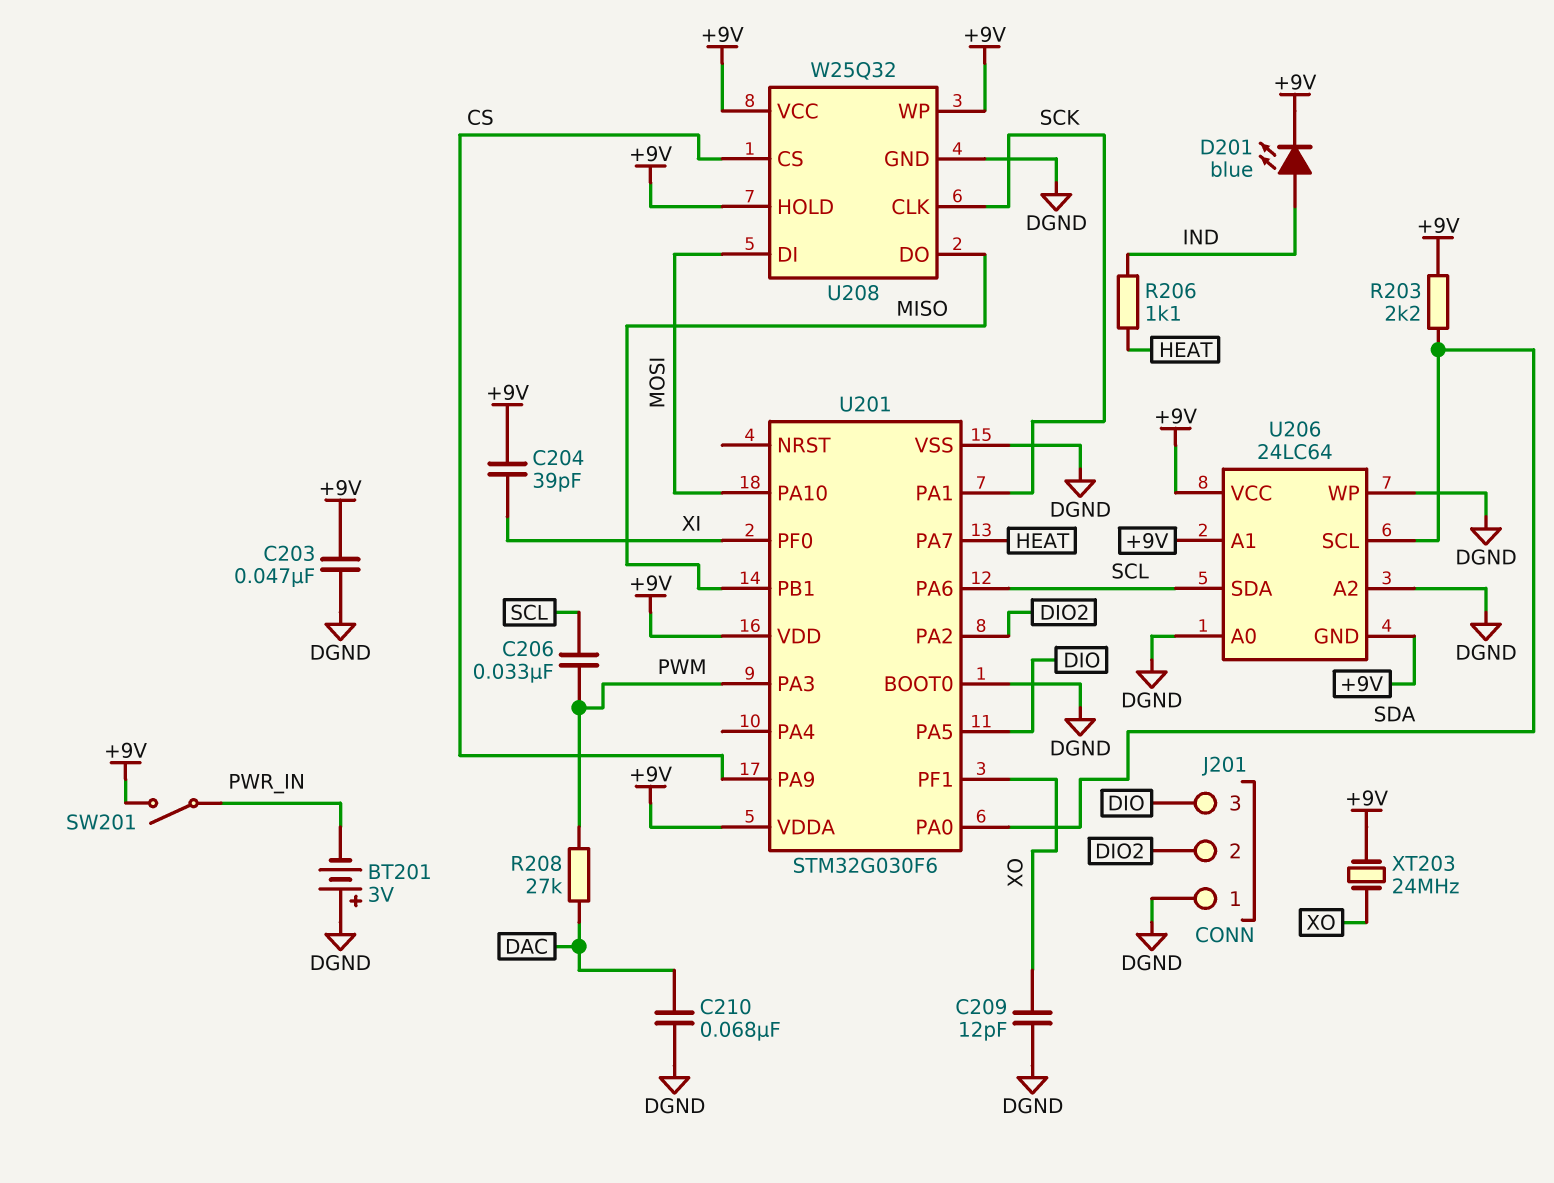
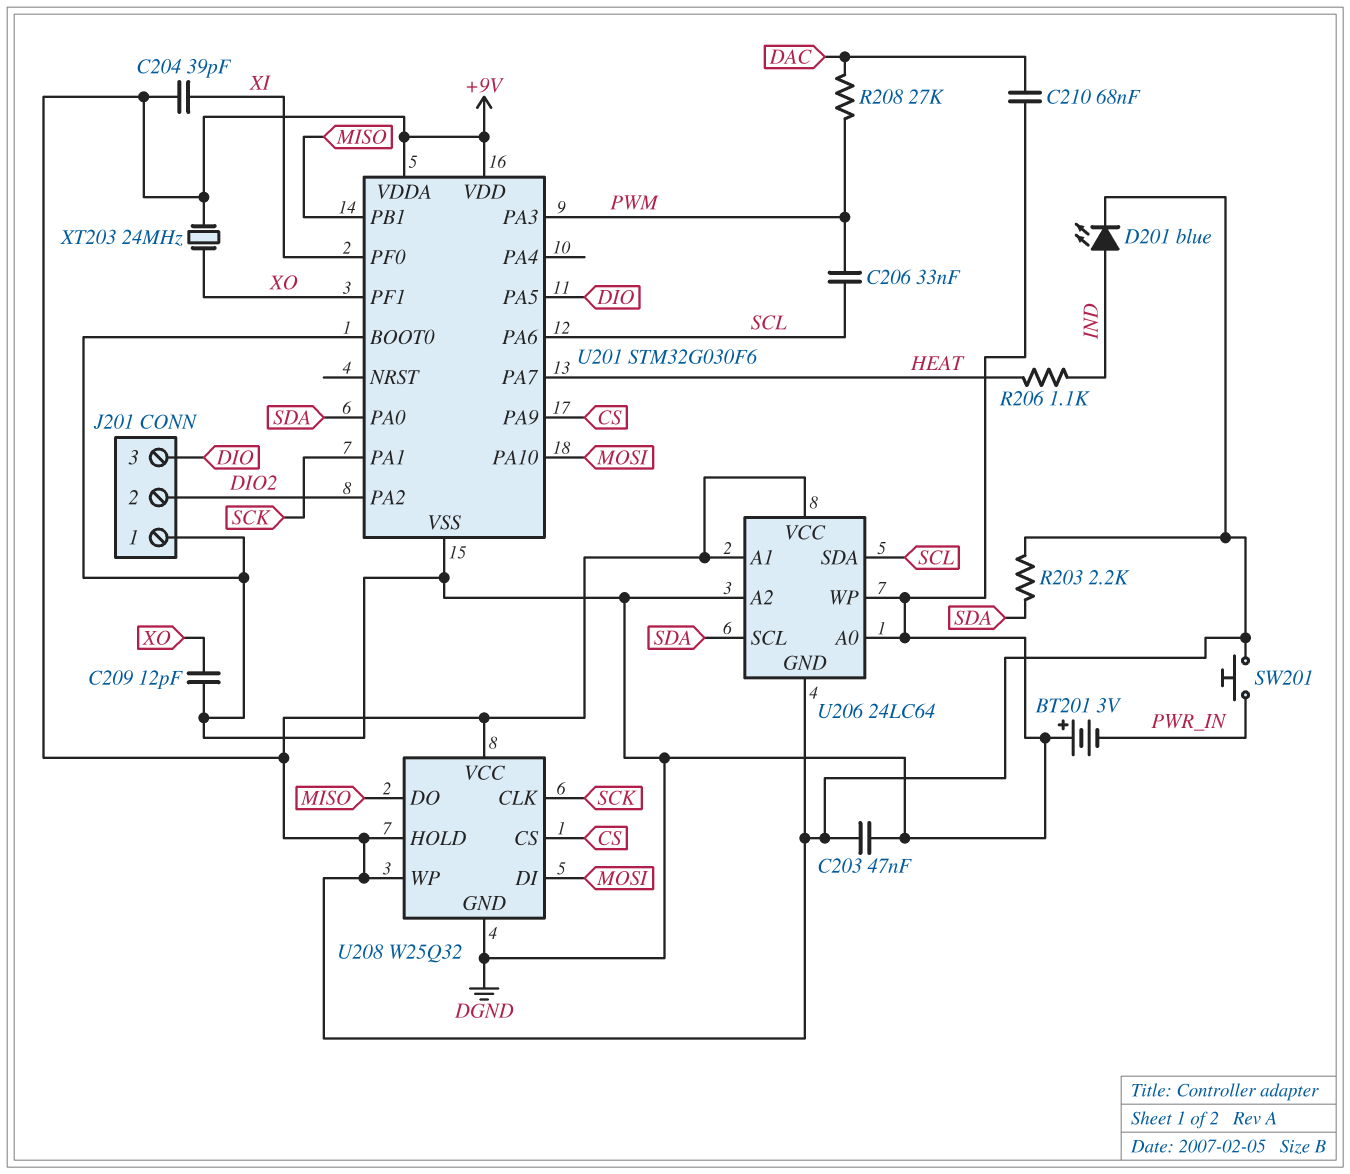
SW201: switch (+9V, PWR_IN) -> button (+9V, PWR_IN)

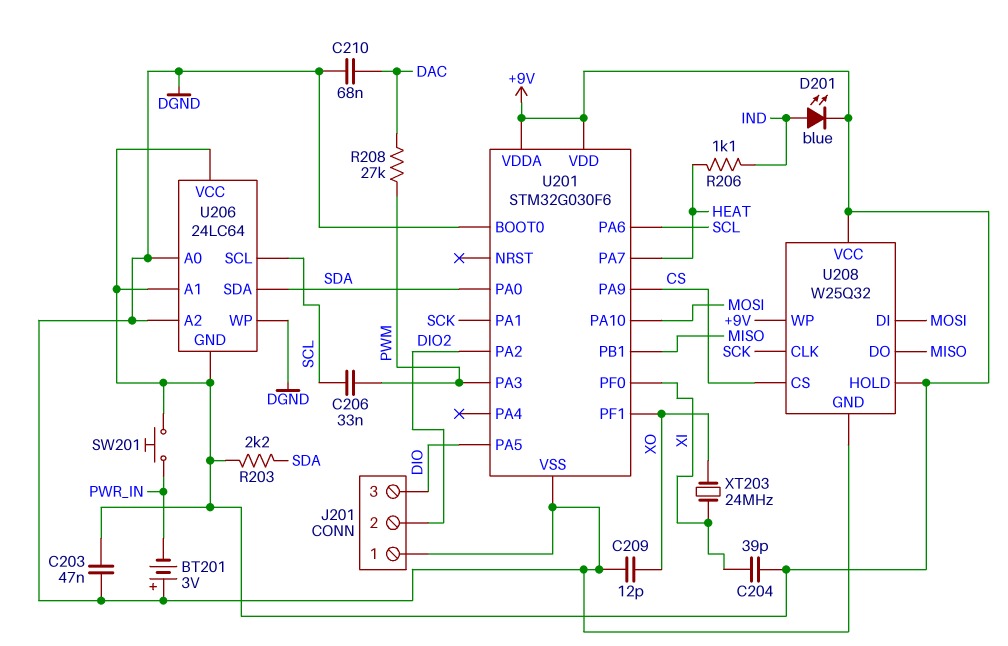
U206 pin SCL: SDA -> SCL
U206 pin SDA: SCL -> SDA
XT203: 24MHz (+9V, XO) -> 24MHz (XI, XO)

